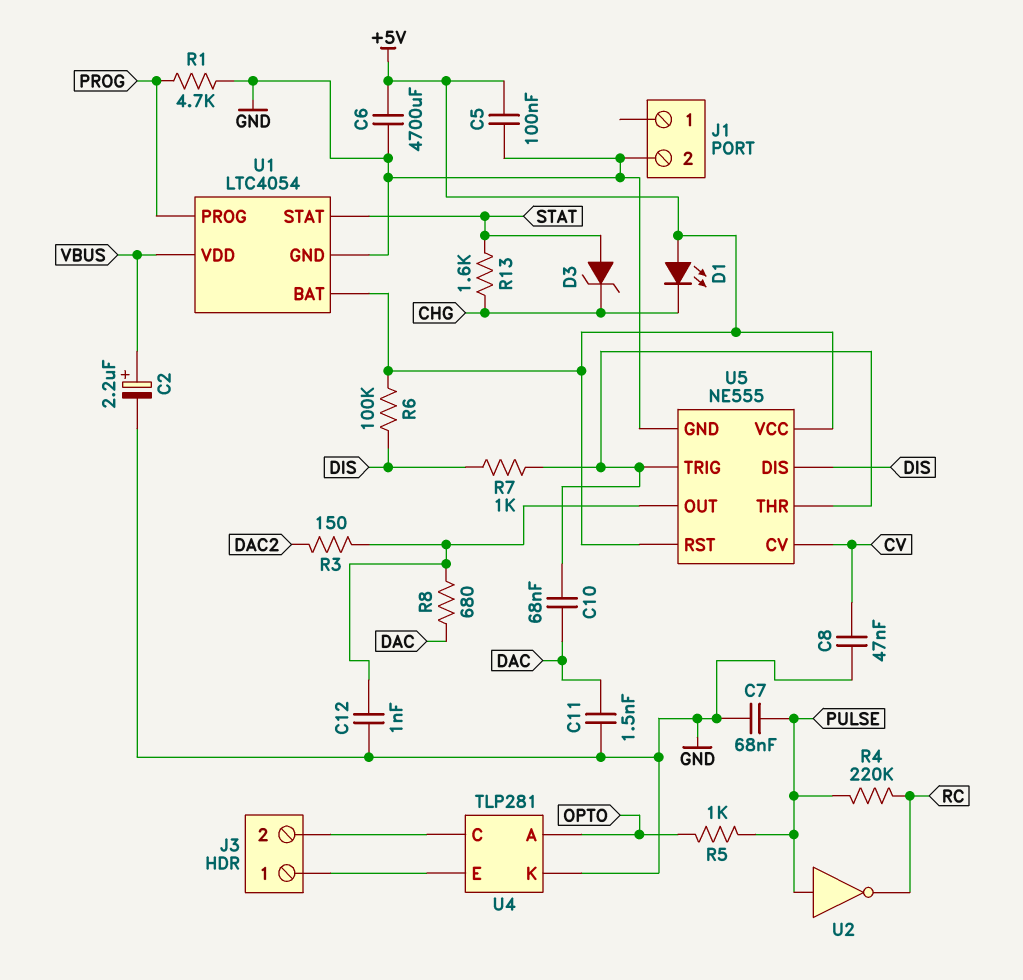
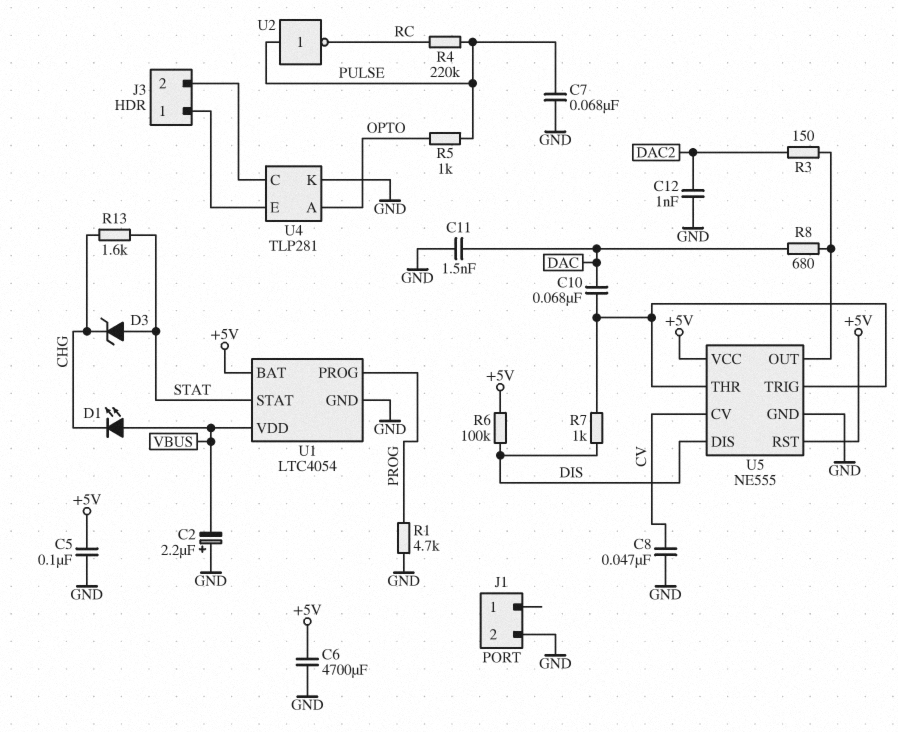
C2: 2.2uF (plus VBUS, minus GND) -> 2.2uF (plus GND, minus VBUS)
C12: 1nF (GND, U5/OUT) -> 1nF (DAC2, GND)
D1: LED (A +5V, K CHG) -> LED (A VBUS, K CHG)

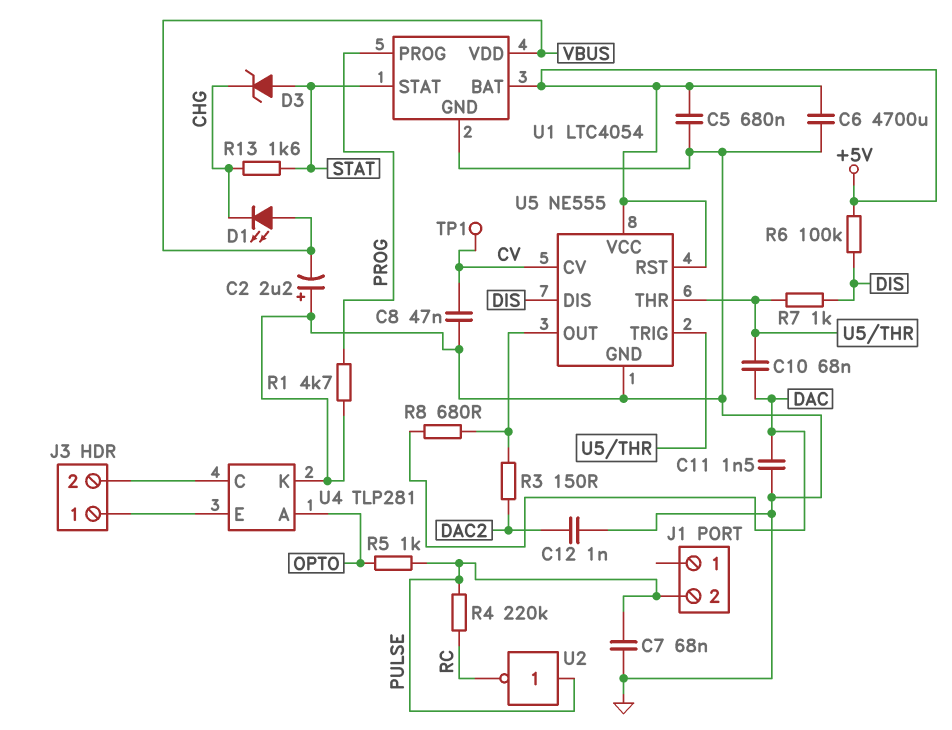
C5: 100nF (+5V, GND) -> 680nF (+5V, GND)
J1 pin 2: GND -> PULSE
TP1: none -> test point (CV)

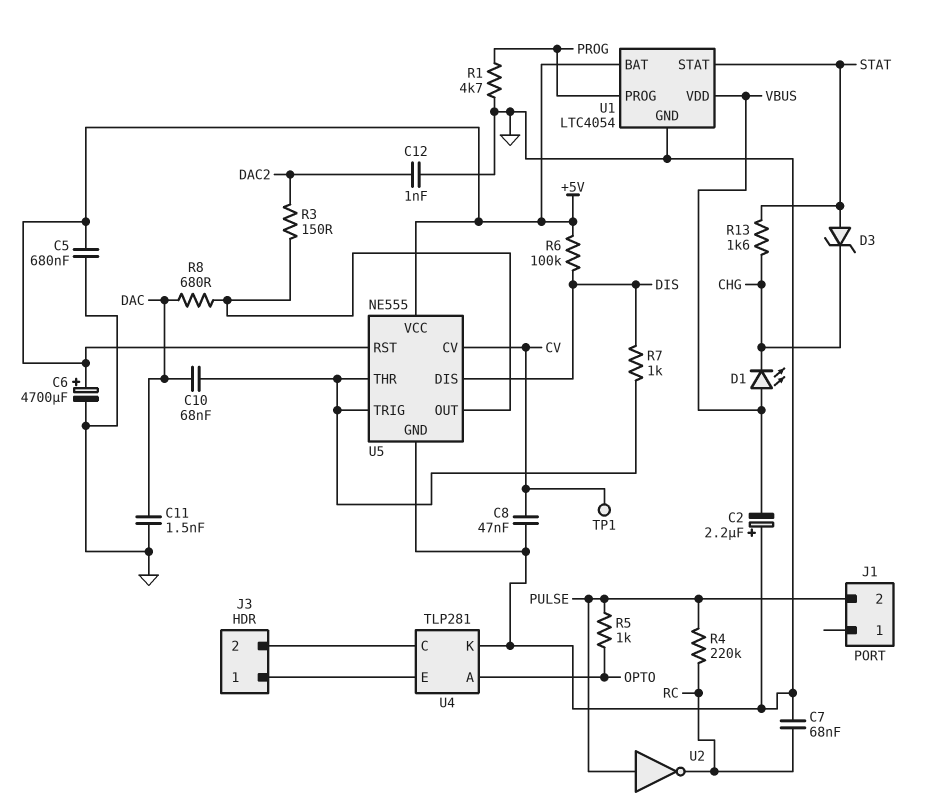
C6: 4700uF (+5V, GND) -> 4700uF (plus +5V, minus GND)
C7: 68nF (GND, PULSE) -> 68nF (GND, RC)

